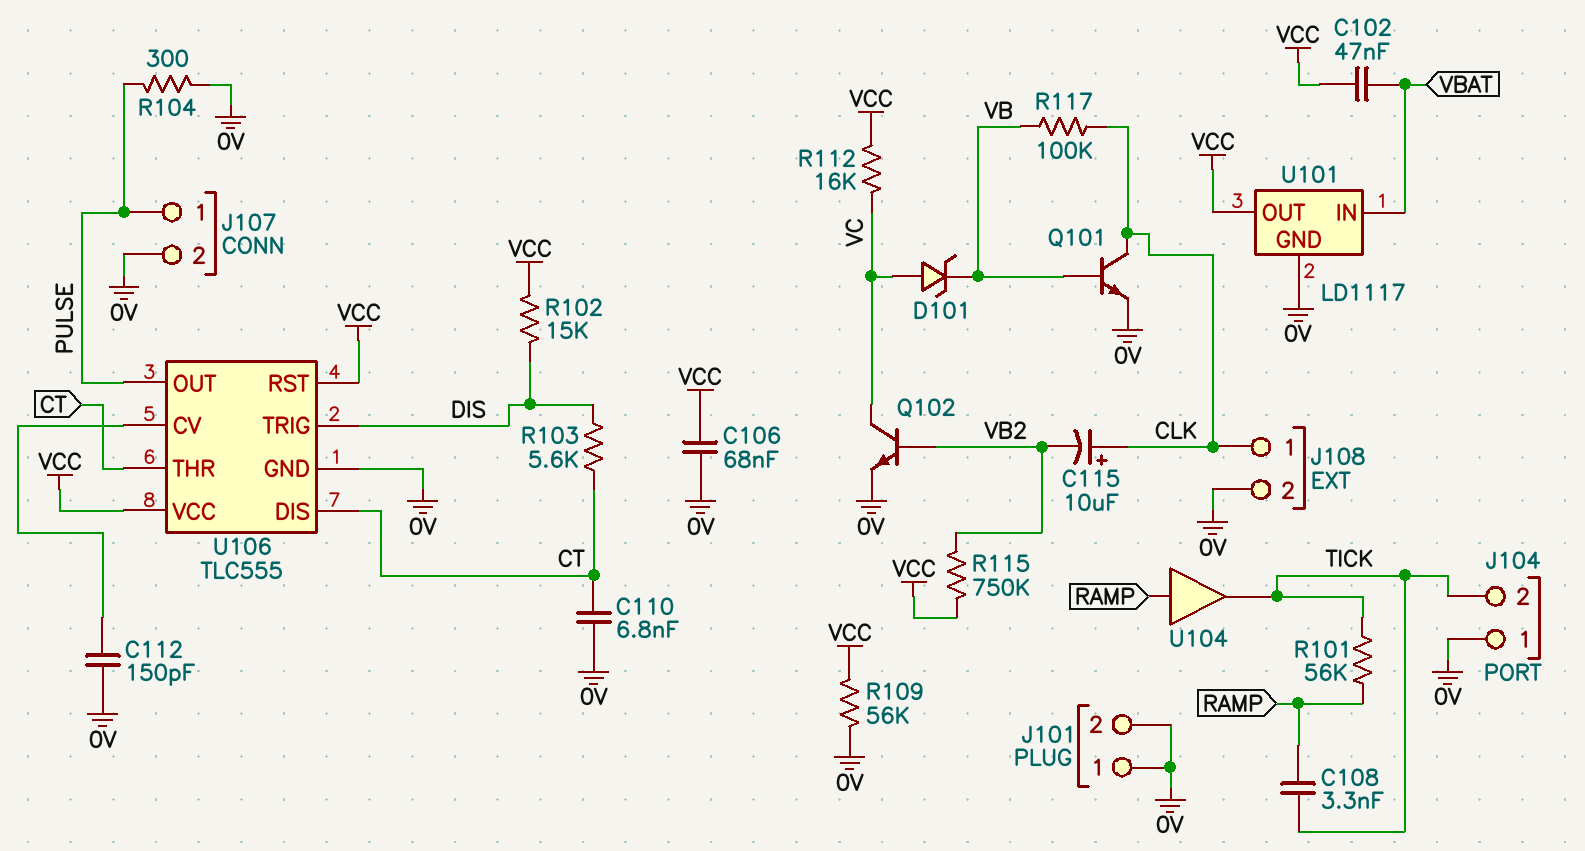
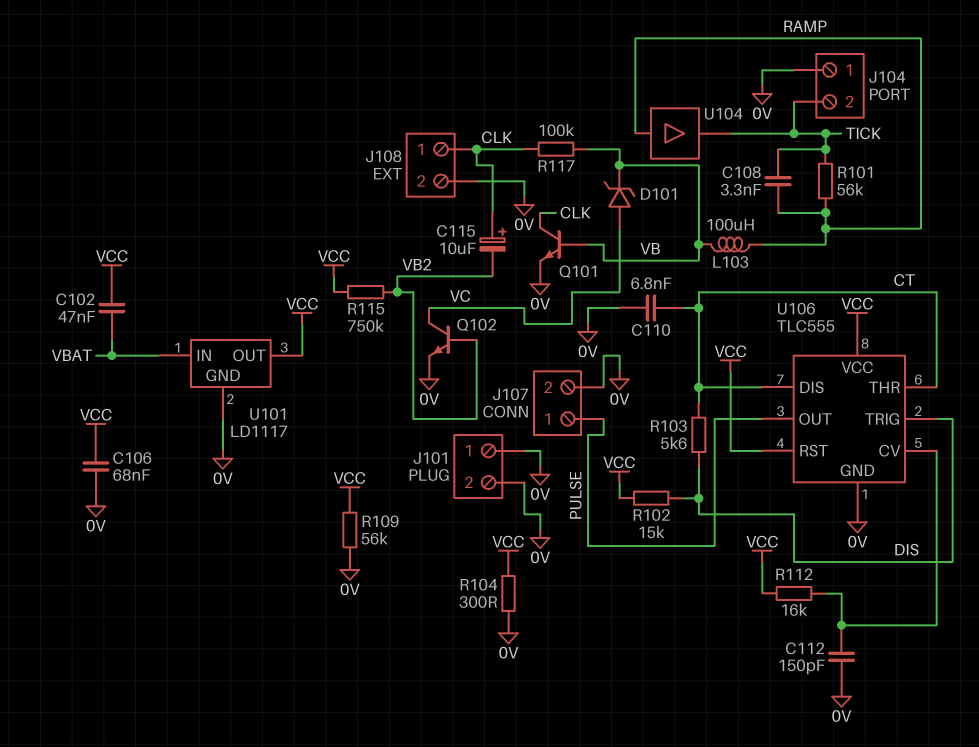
L103: none -> 100uH (RAMP, VB)
R104: 300 (0V, PULSE) -> 300 (0V, VCC)
R112: 16k (VC, VCC) -> 16k (U106/CV, VCC)

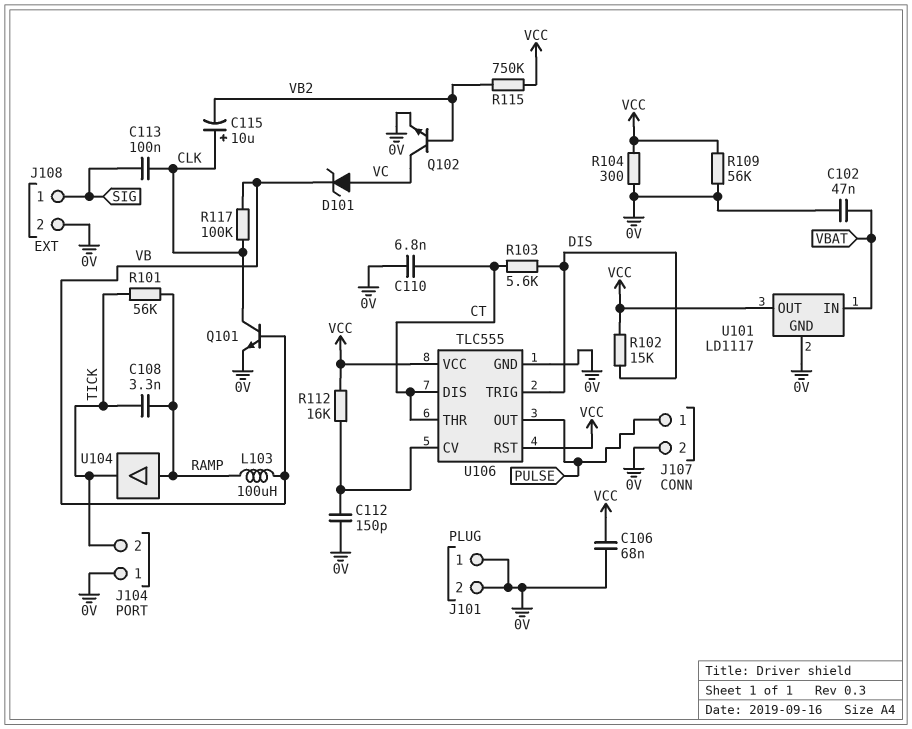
C102: 47nF (VBAT, VCC) -> 47nF (0V, VBAT)
C113: none -> 100nF (CLK, SIG)
J108 pin 1: CLK -> SIG

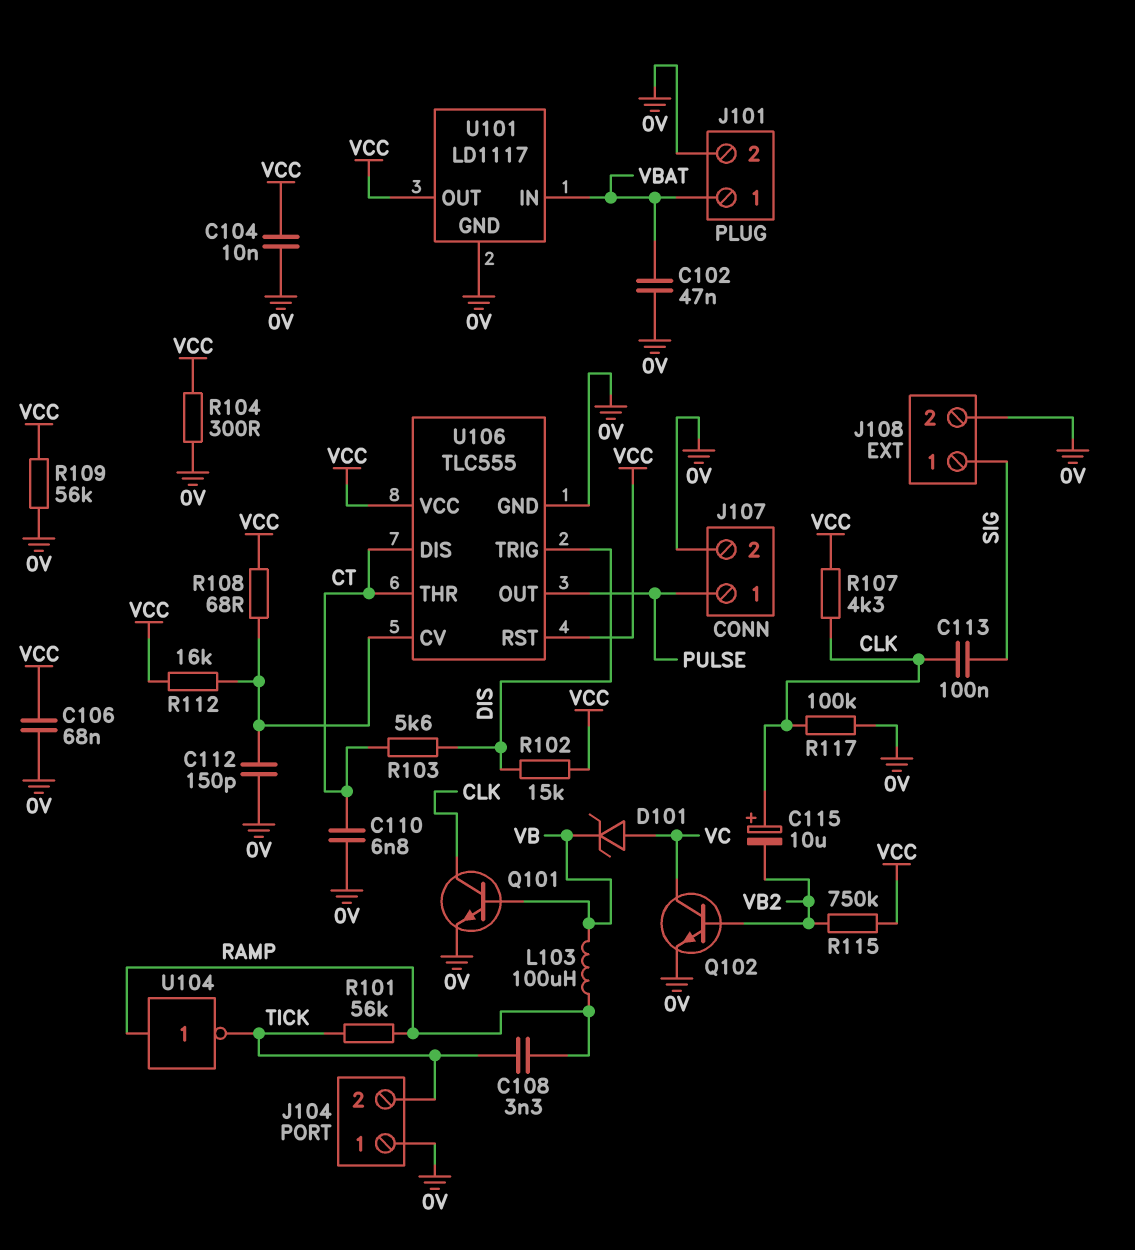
C104: none -> 10nF (0V, VCC)
J101 pin 1: 0V -> VBAT
R107: none -> 4.3k (CLK, VCC)
R108: none -> 68 (U106/CV, VCC)
R117: 100k (CLK, VB) -> 100k (0V, CLK)
U104: buffer (in RAMP, out TICK) -> NOT (in RAMP, out TICK)

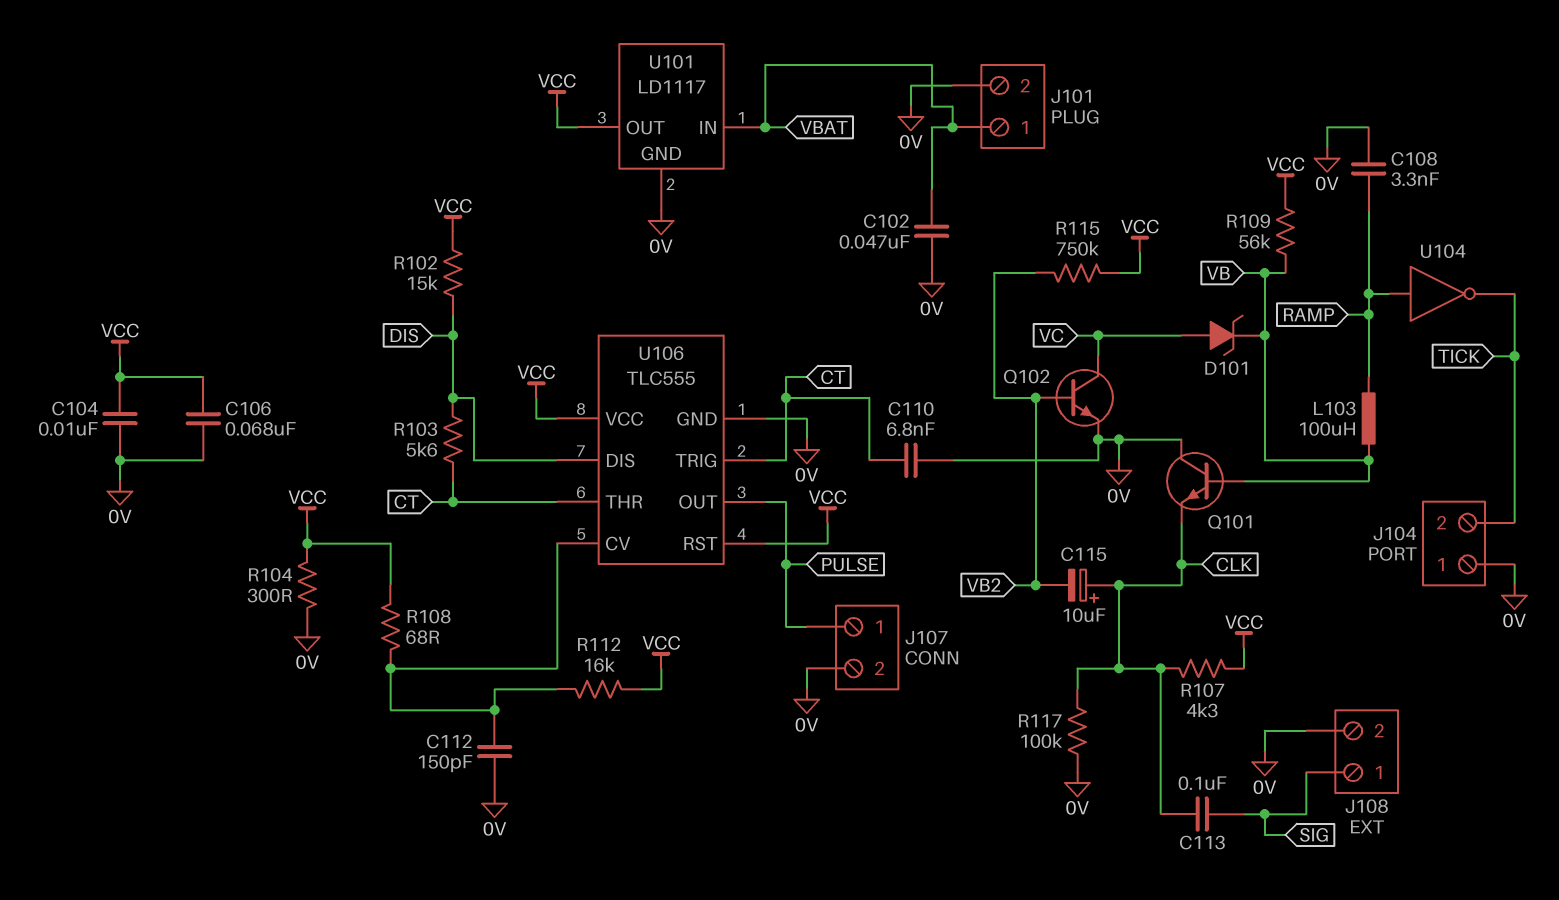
C108: 3.3nF (RAMP, TICK) -> 3.3nF (0V, RAMP)
Q101: NPN (B VB, C CLK, E 0V) -> NPN (B VB, C 0V, E CLK)
R101: 56k (RAMP, TICK) -> none
R109: 56k (0V, VCC) -> 56k (VB, VCC)
U106 pin DIS: CT -> DIS
U106 pin TRIG: DIS -> CT

